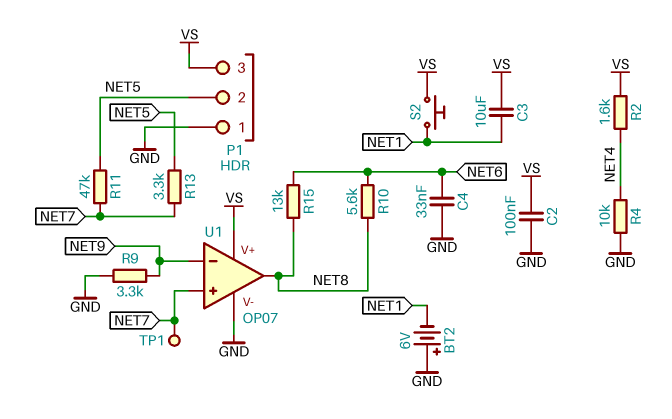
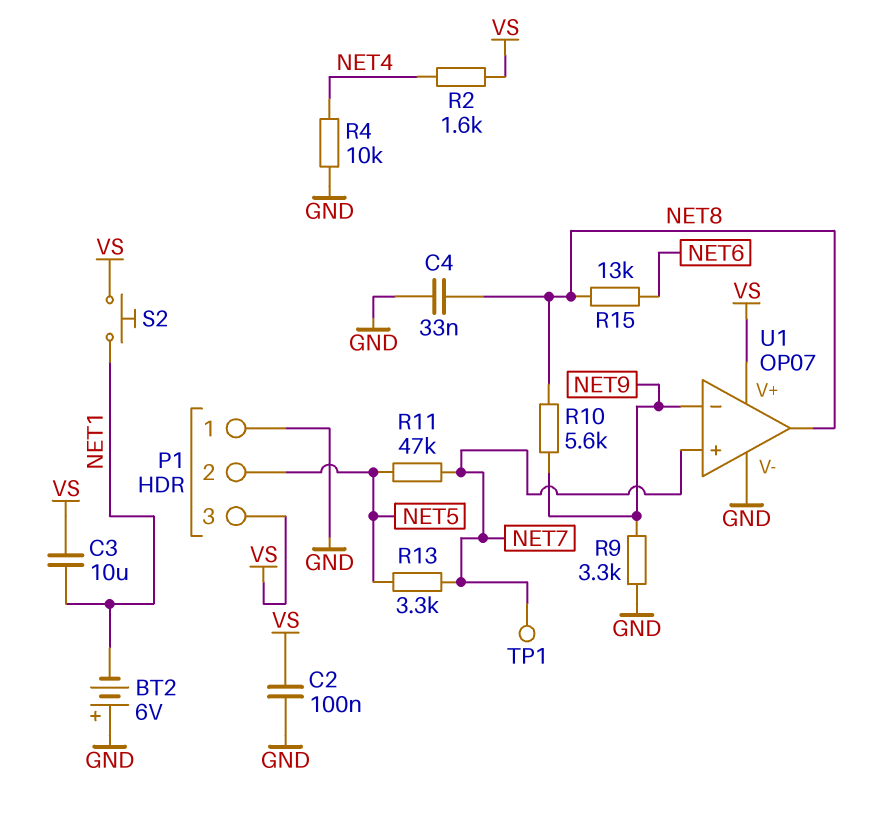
C4: 33nF (GND, NET6) -> 33nF (GND, NET8)
R10: 5.6k (NET6, NET8) -> 5.6k (NET8, NET9)

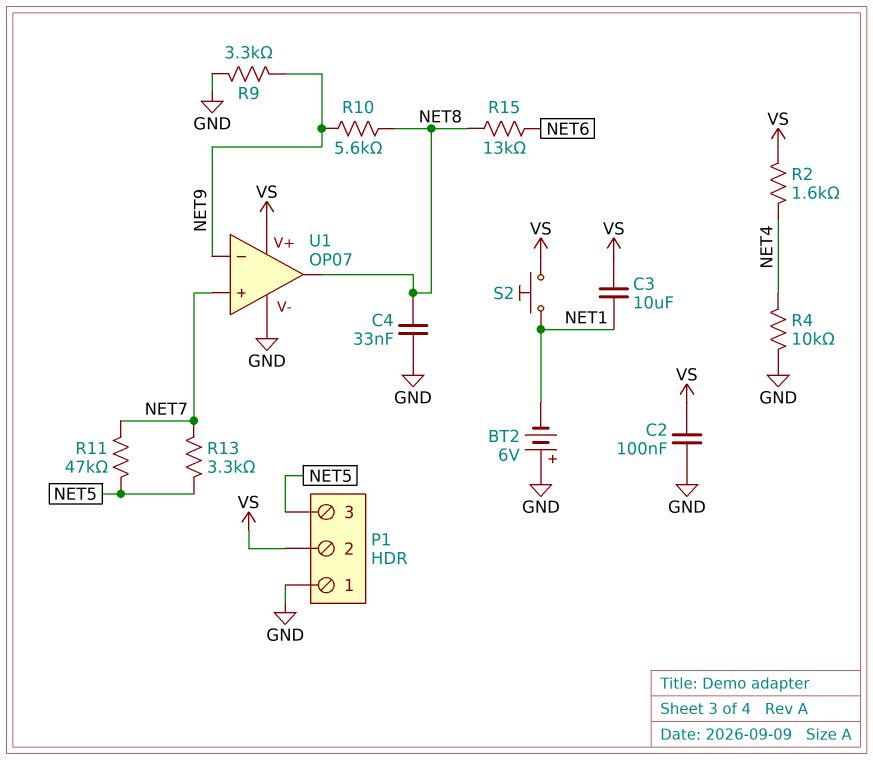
P1 pin 2: NET5 -> VS
P1 pin 3: VS -> NET5
TP1: test point (NET7) -> none

